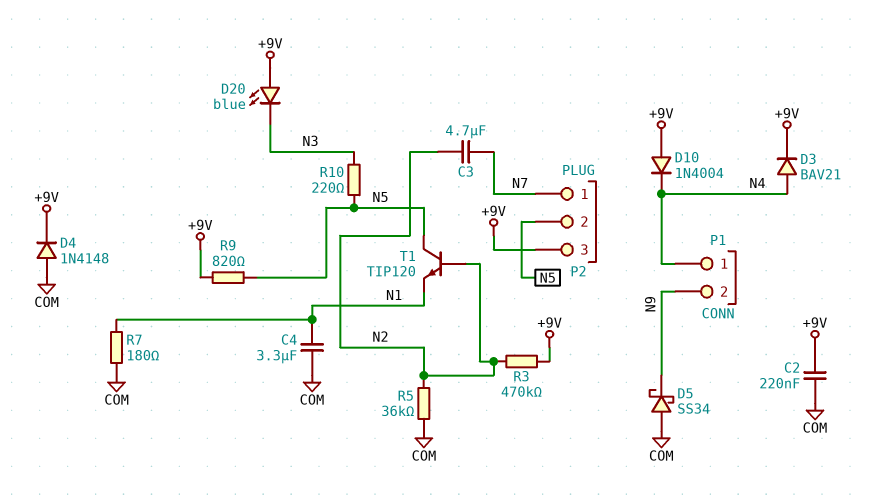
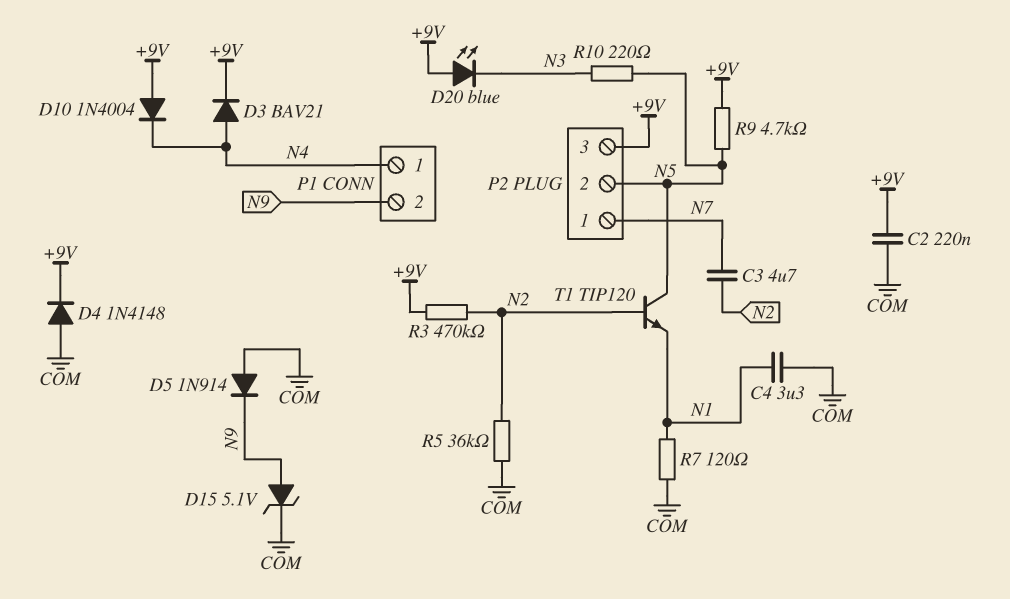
D5: schottky SS34 (A COM, K N9) -> diode 1N914 (A COM, K N9)
D15: none -> zener 5.1V (A N9, K COM)
R7: 180 (COM, N1) -> 120 (COM, N1)
R9: 820 (+9V, N5) -> 4.7k (+9V, N5)

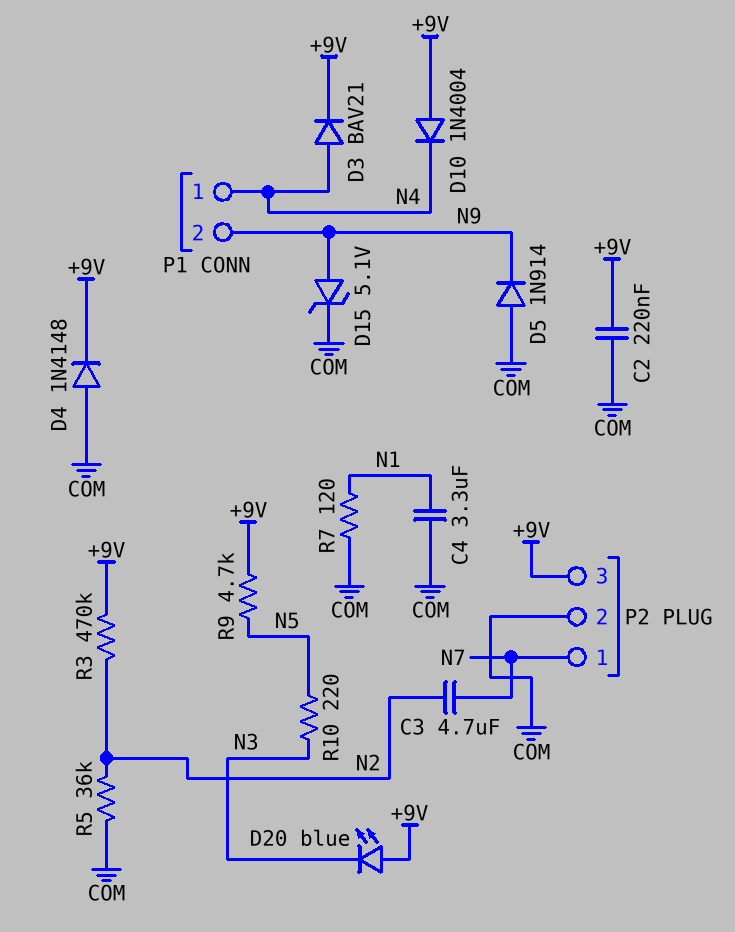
P2 pin 2: N5 -> COM
T1: NPN TIP120 (B N2, C N5, E N1) -> none

